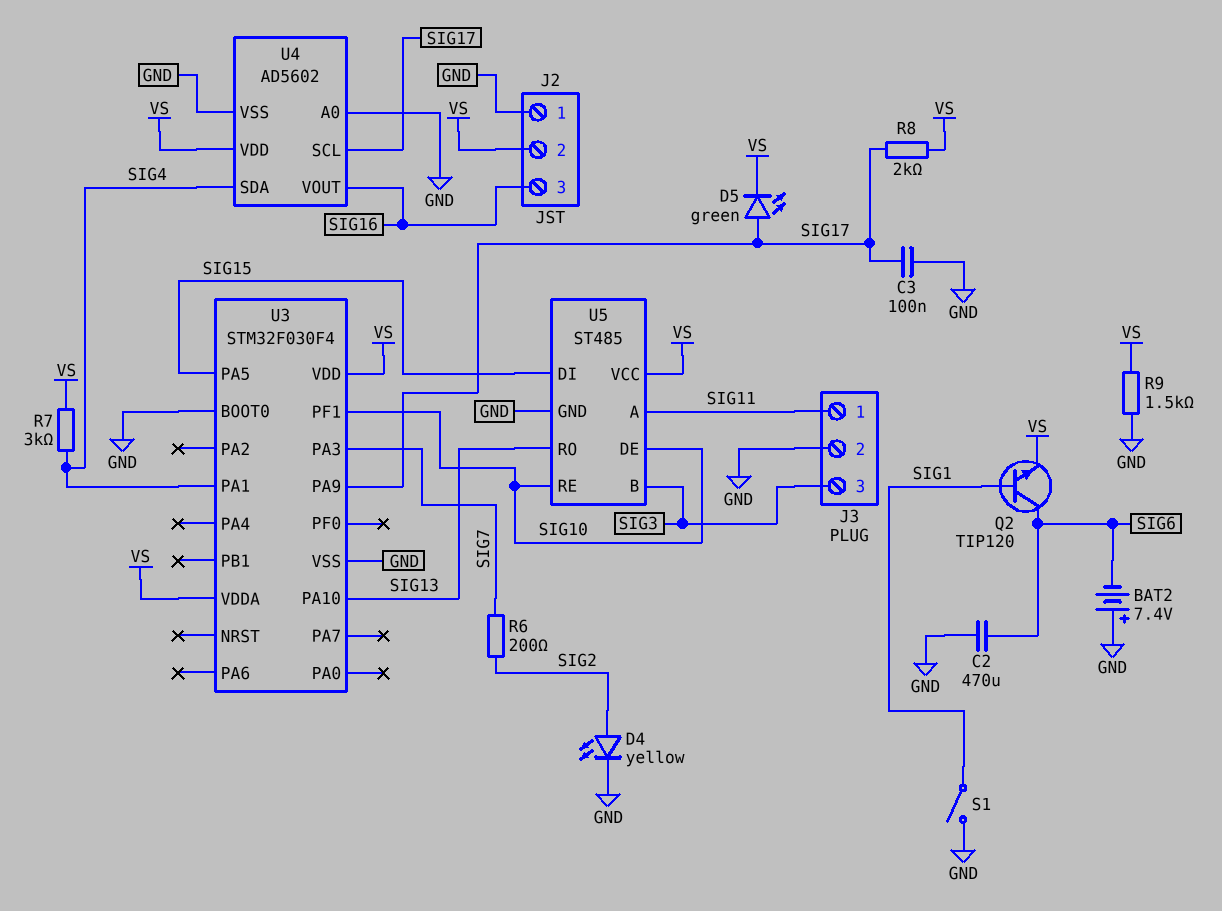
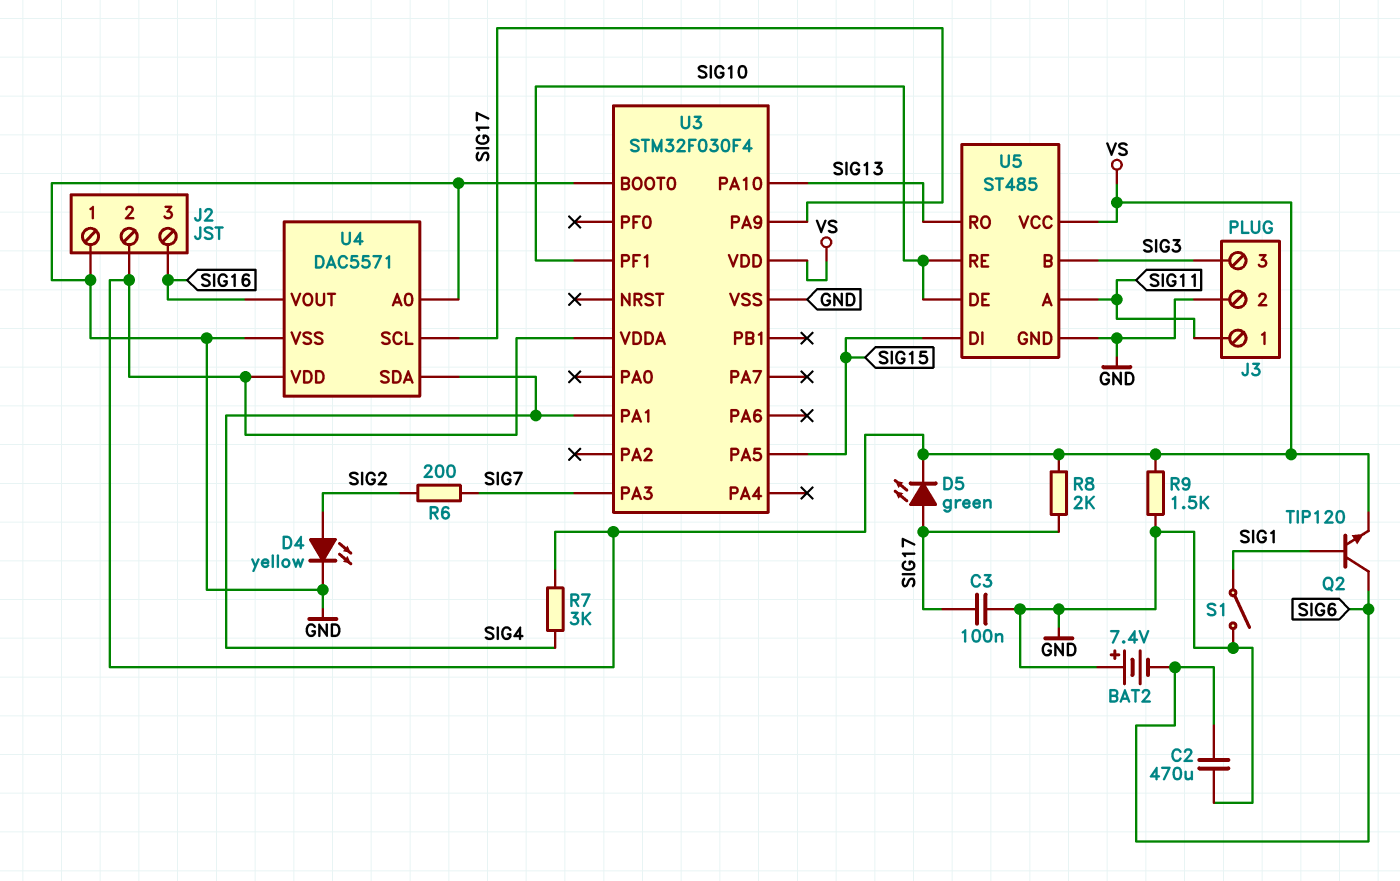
U4: AD5602 -> DAC5571

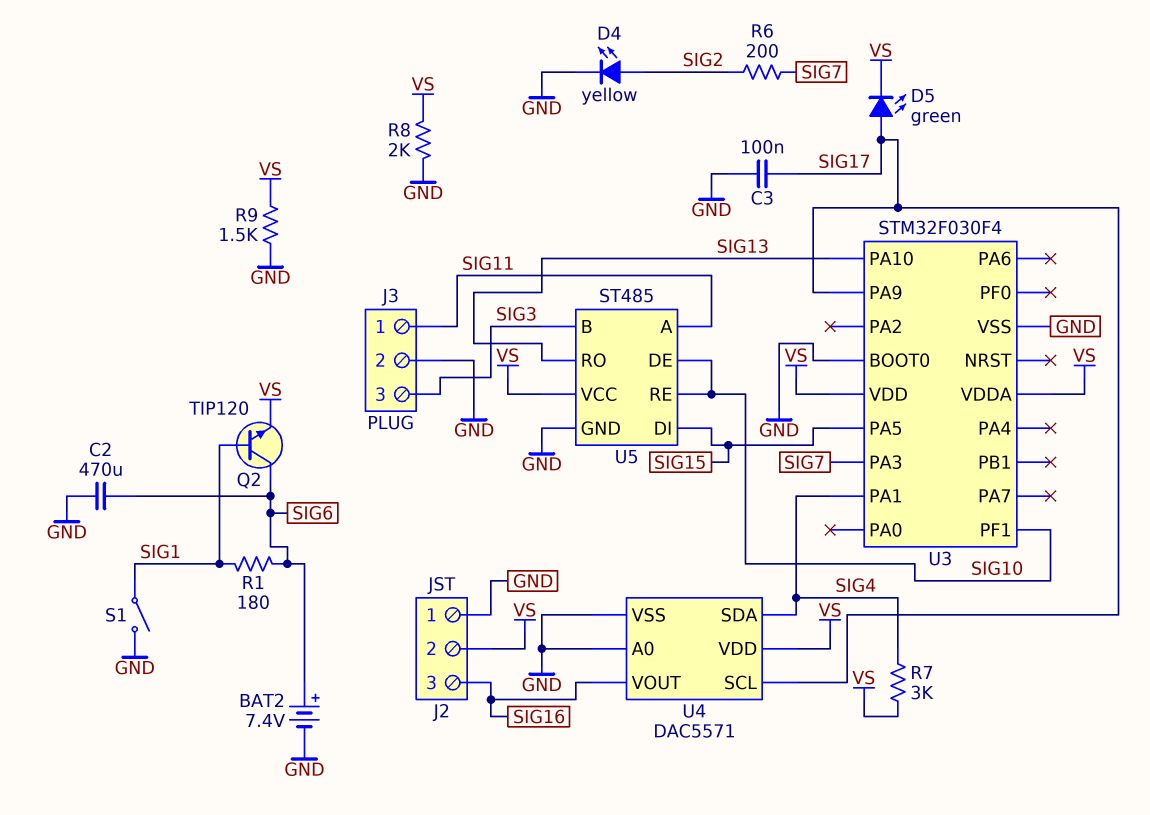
BAT2: 7.4V (plus GND, minus SIG6) -> 7.4V (plus SIG6, minus GND)
R1: none -> 180 (SIG1, SIG6)
R8: 2k (SIG17, VS) -> 2k (GND, VS)

